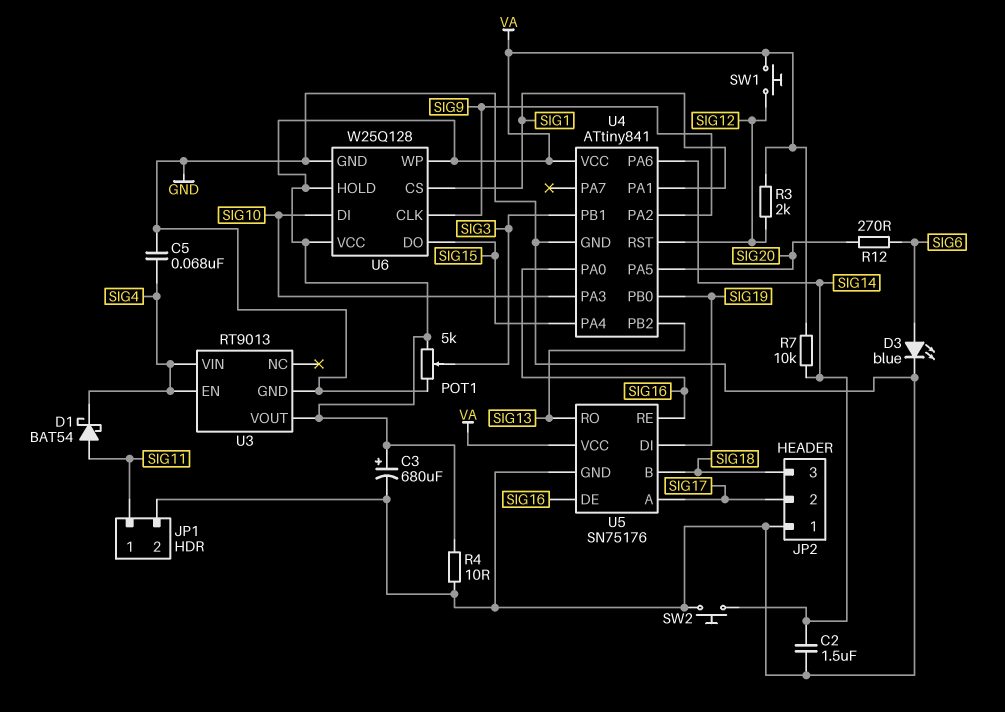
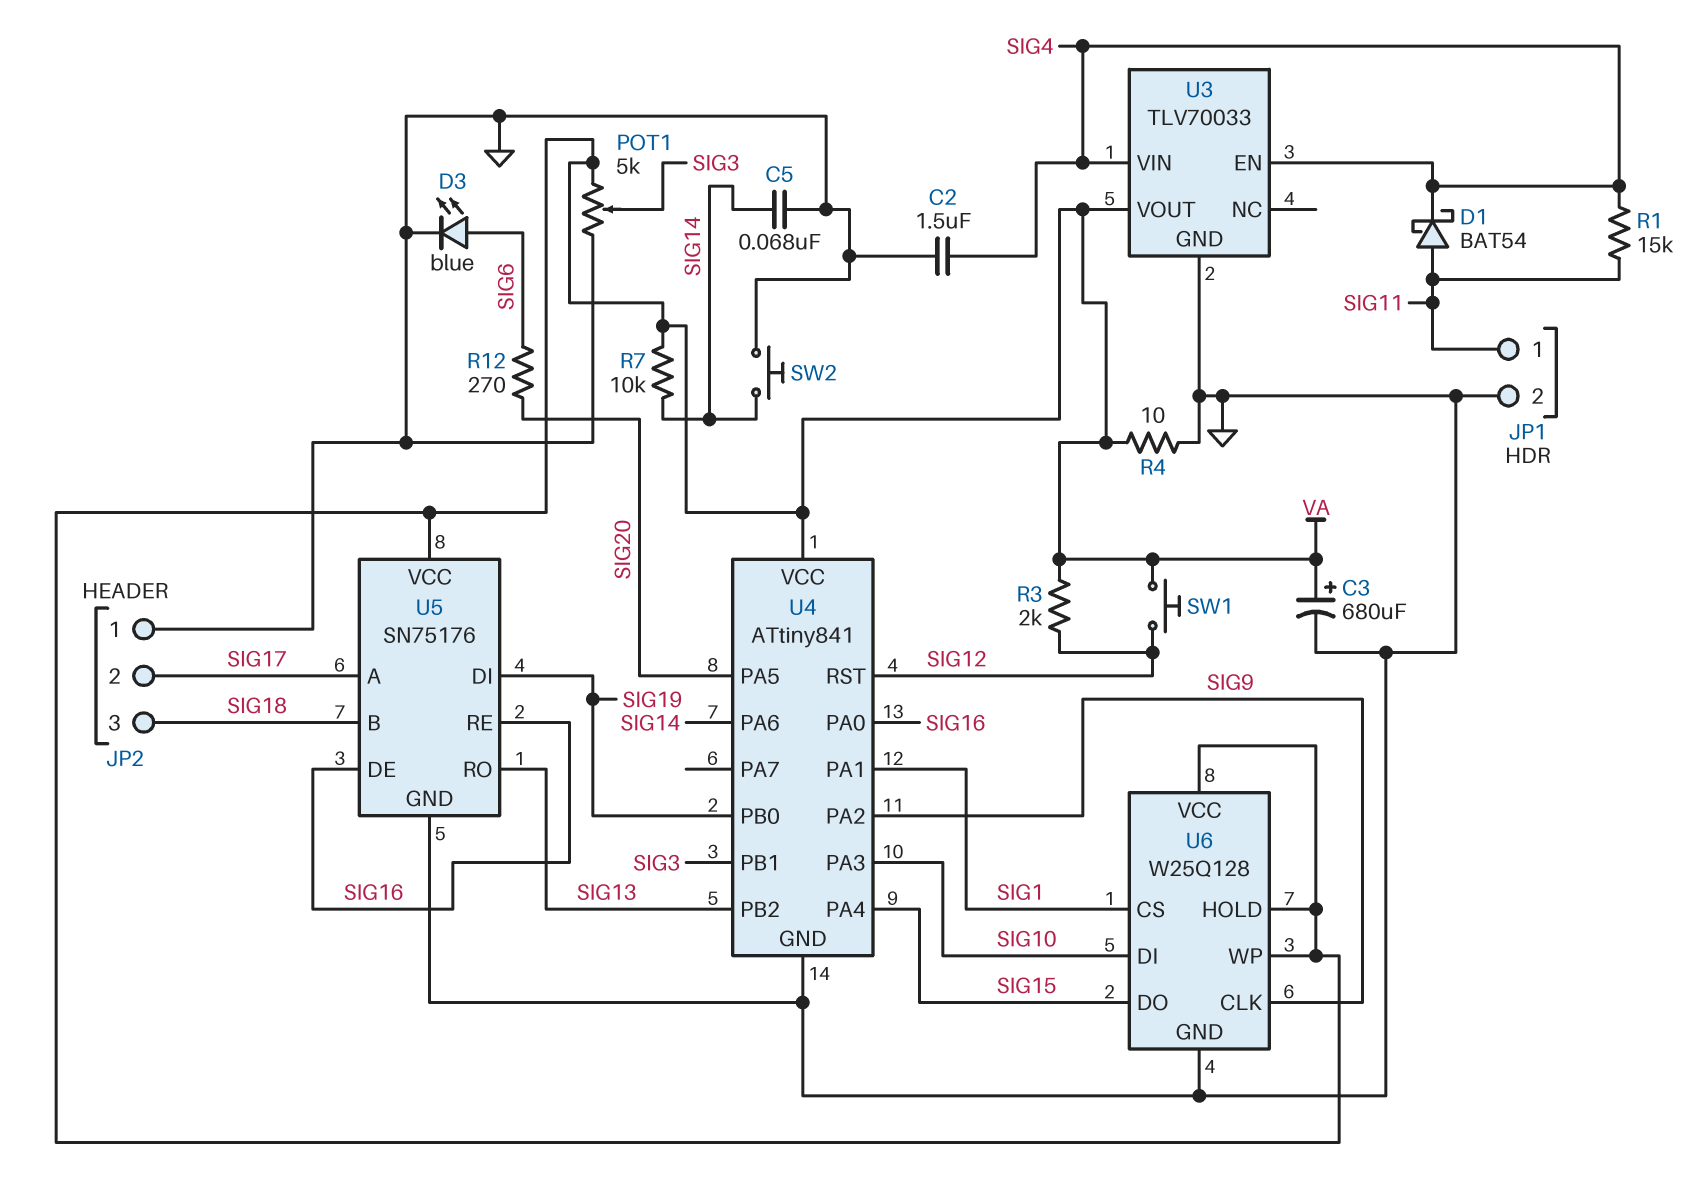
C2: 1.5uF (GND, SIG14) -> 1.5uF (GND, SIG4)
C5: 68nF (GND, SIG4) -> 68nF (GND, SIG14)
R1: none -> 15k (SIG4, SIG11)
U3: RT9013 -> TLV70033

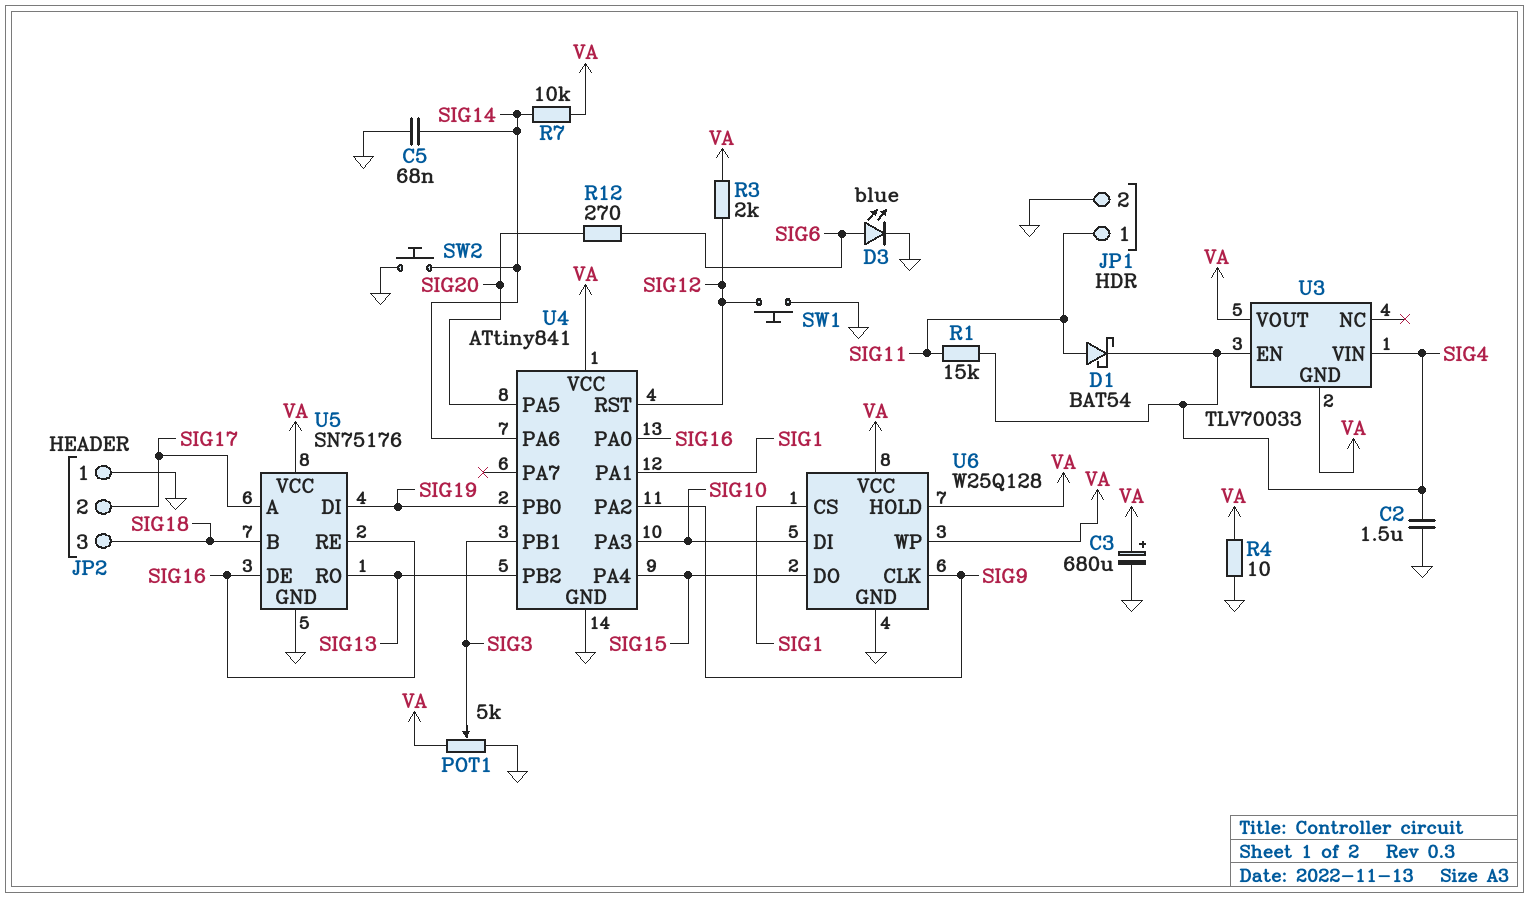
SW1: button (SIG12, VA) -> button (GND, SIG12)
U3 pin GND: GND -> VA

